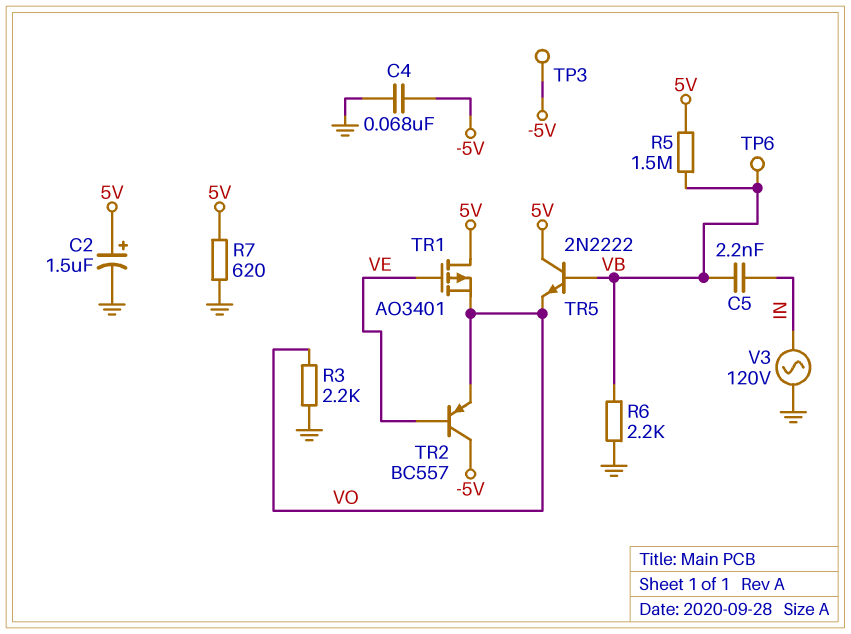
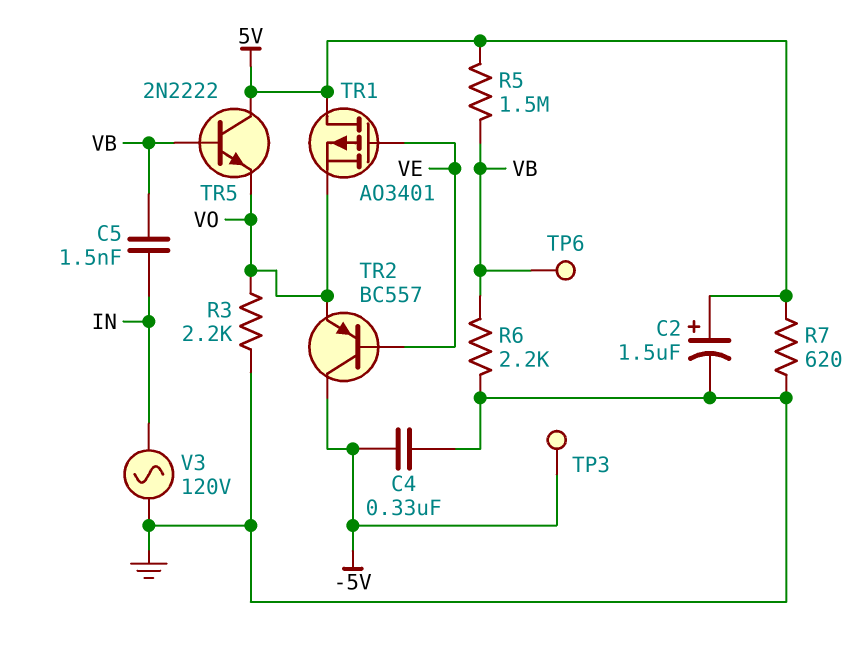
C4: 68nF (-5V, GND) -> 330nF (-5V, GND)
C5: 2.2nF (IN, VB) -> 1.5nF (IN, VB)

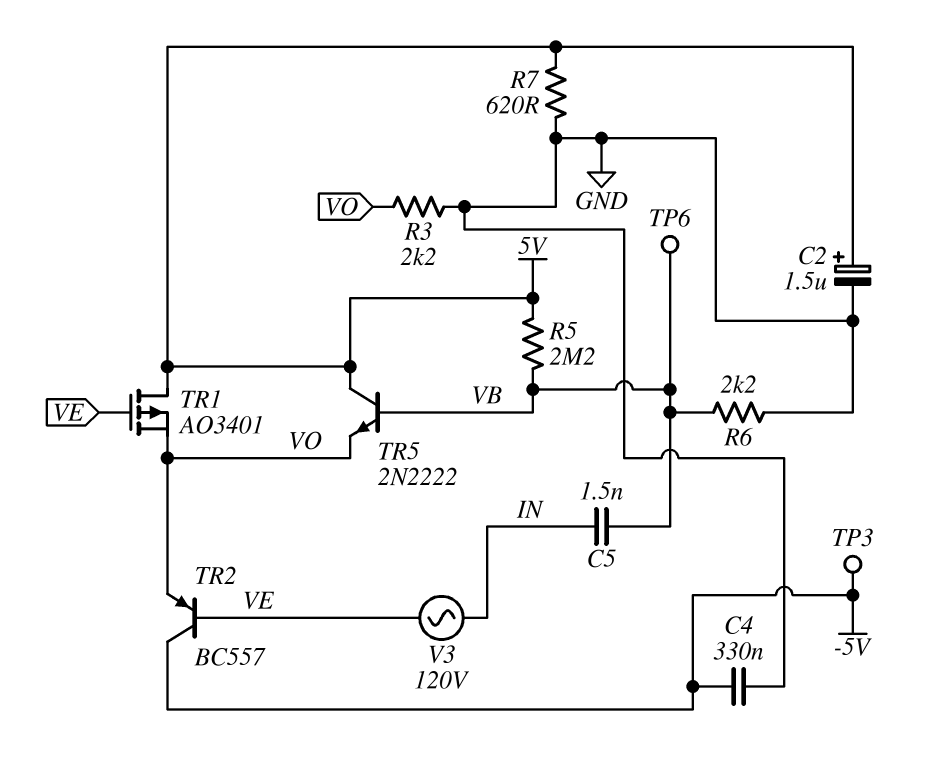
R5: 1.5M (5V, VB) -> 2.2M (5V, VB)
V3: AC 120V (GND, IN) -> AC 120V (IN, VE)

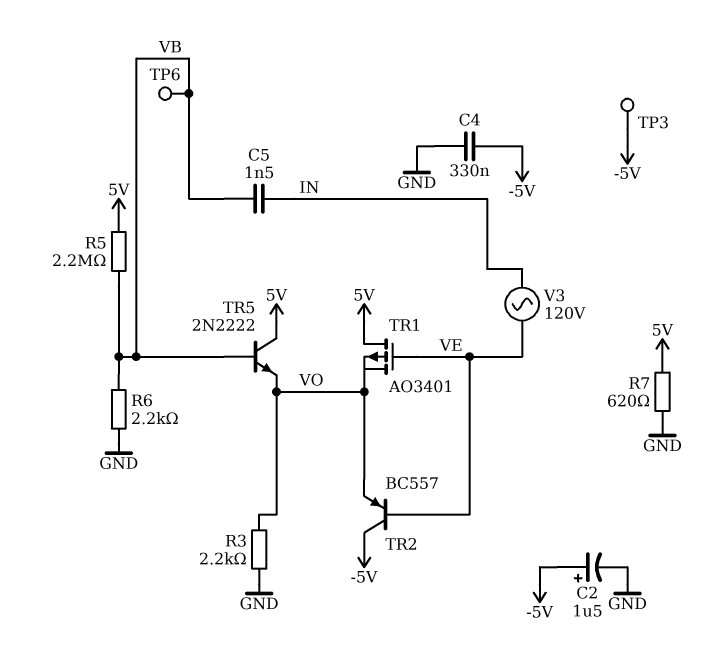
C2: 1.5uF (plus 5V, minus GND) -> 1.5uF (plus -5V, minus GND)

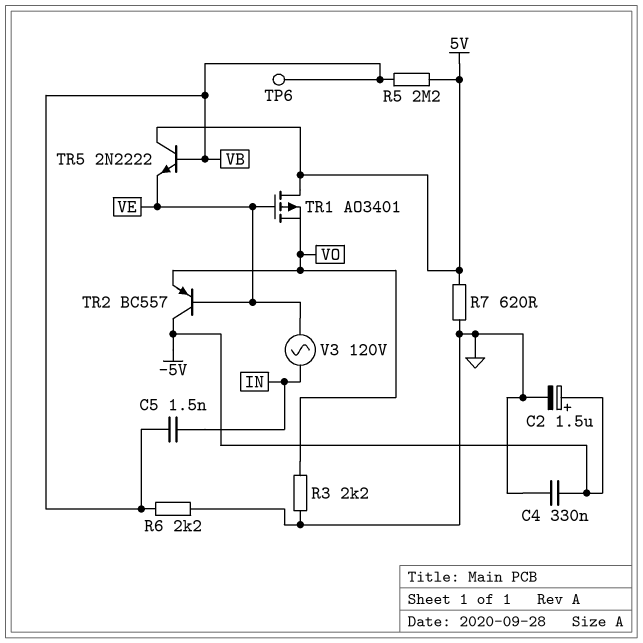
TP3: test point (-5V) -> none
TR5: NPN 2N2222 (B VB, C 5V, E VO) -> NPN 2N2222 (B VB, C 5V, E VE)

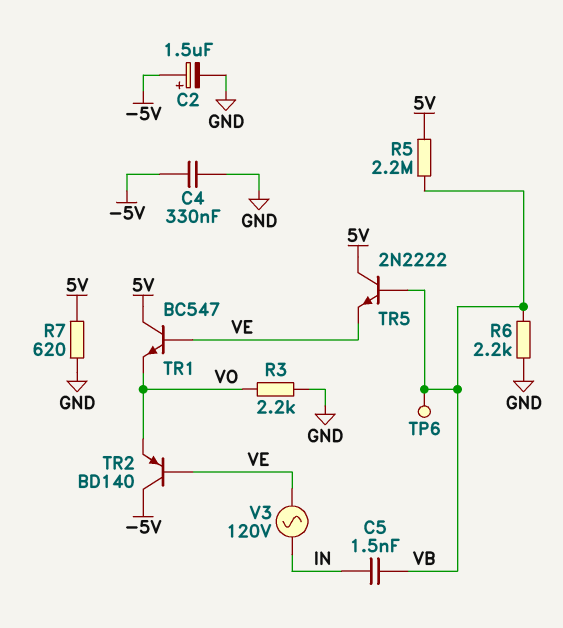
TR1: PMOS AO3401 (G VE, D 5V, S VO) -> NPN BC547 (B VE, C 5V, E VO)
TR2: PNP BC557 (B VE, C -5V, E VO) -> PNP BD140 (B VE, C -5V, E VO)

